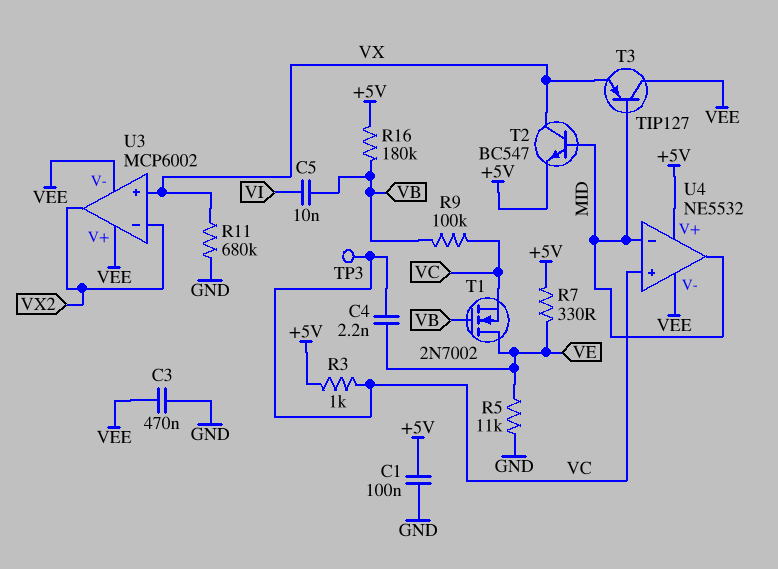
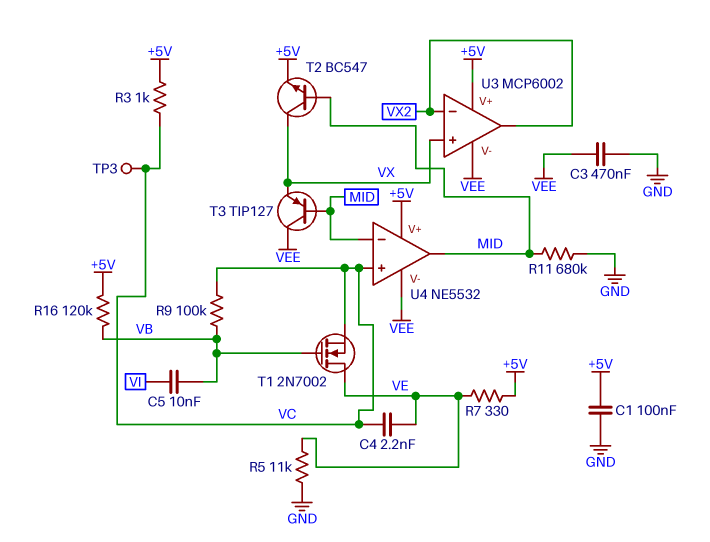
R11: 680k (GND, VX) -> 680k (GND, MID)
R16: 180k (+5V, VB) -> 120k (+5V, VB)
U3 pin V+: VEE -> +5V

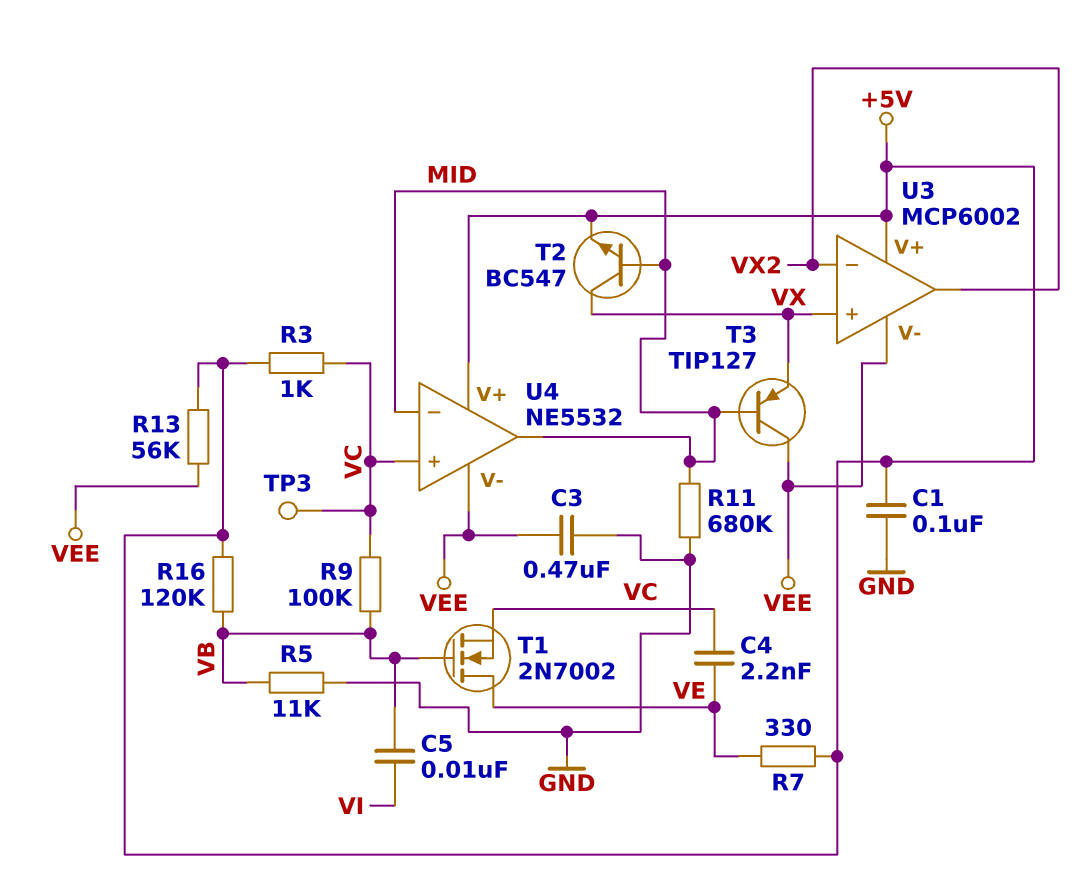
R5: 11k (GND, VE) -> 11k (GND, VB)
R13: none -> 56k (+5V, VEE)

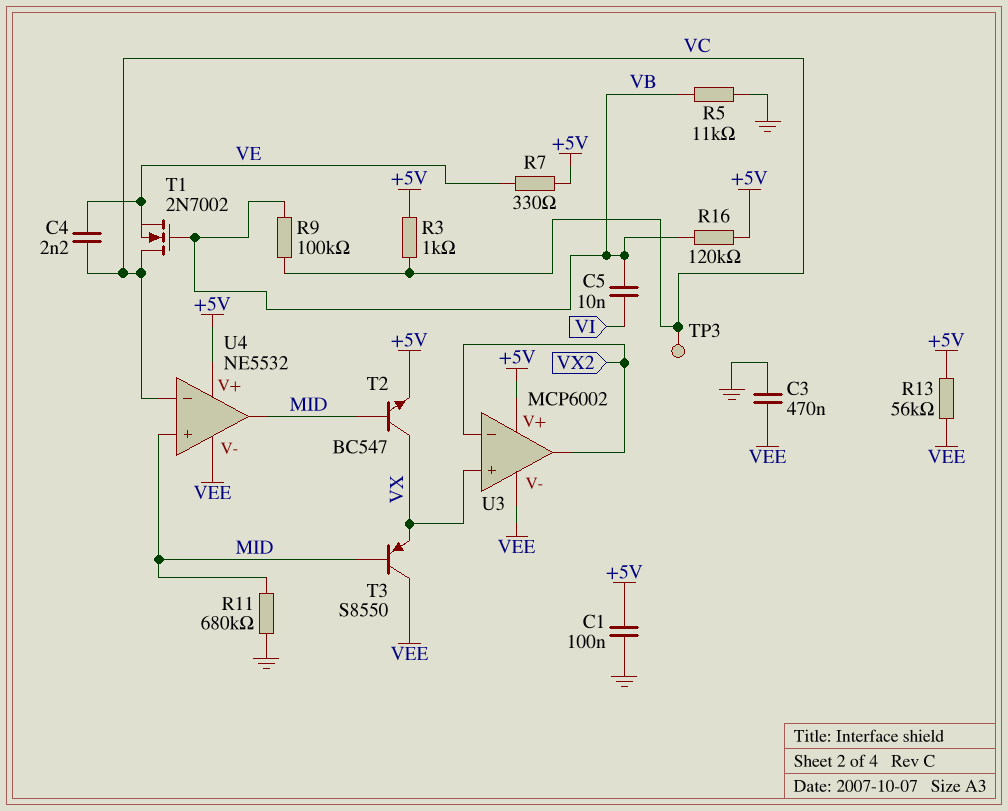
T1: NMOS 2N7002 (G VB, D VE, S VC) -> NMOS 2N7002 (G VB, D VC, S VE)
T3: PNP TIP127 (B MID, C VEE, E VX) -> PNP S8550 (B MID, C VEE, E VX)
U4 pin in+: VC -> MID
U4 pin in-: MID -> VC

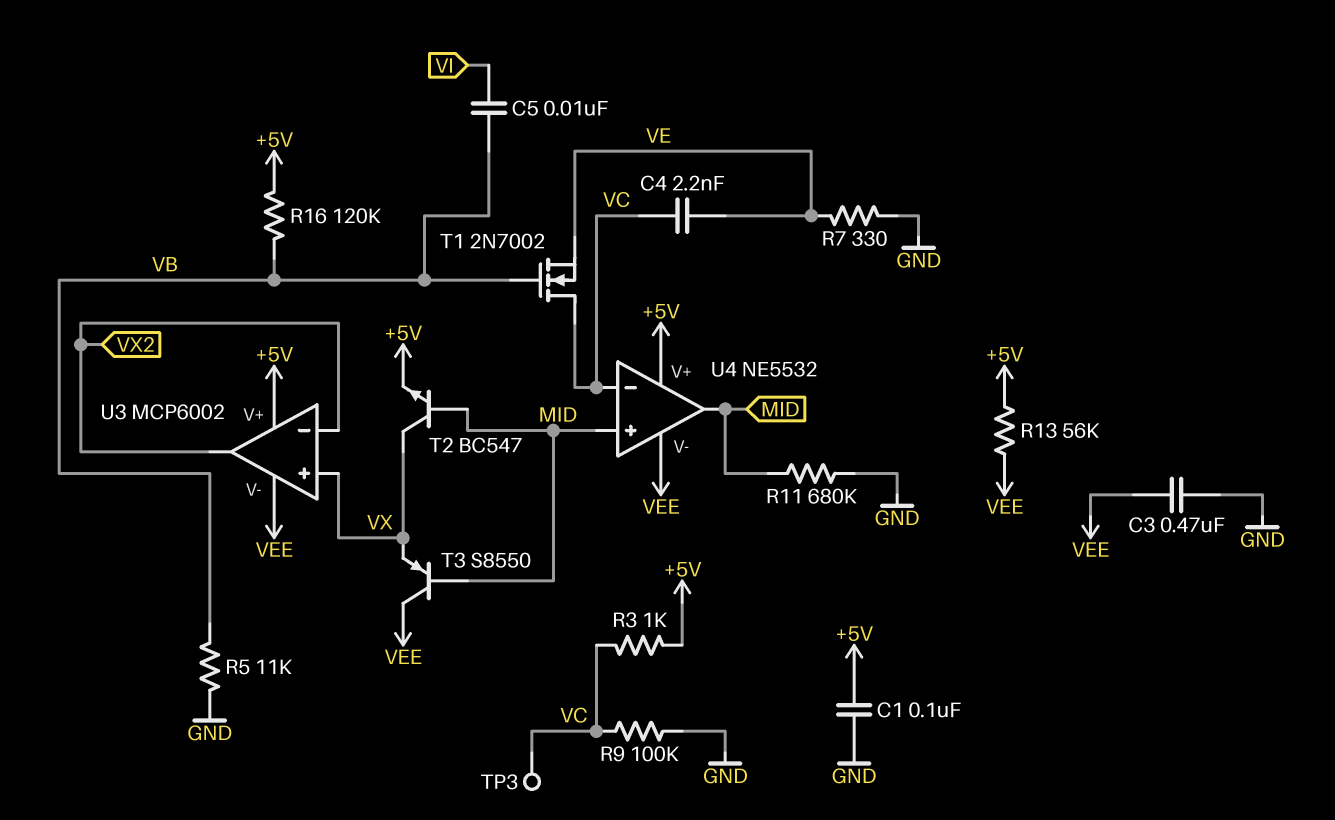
R7: 330 (+5V, VE) -> 330 (GND, VE)
R9: 100k (VB, VC) -> 100k (GND, VC)

